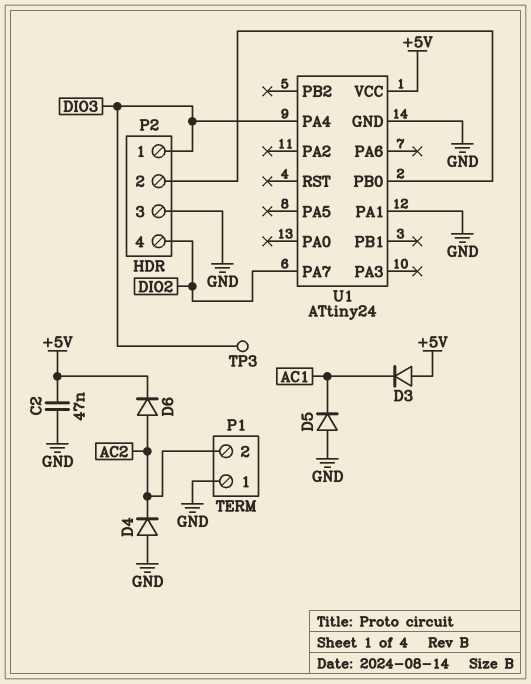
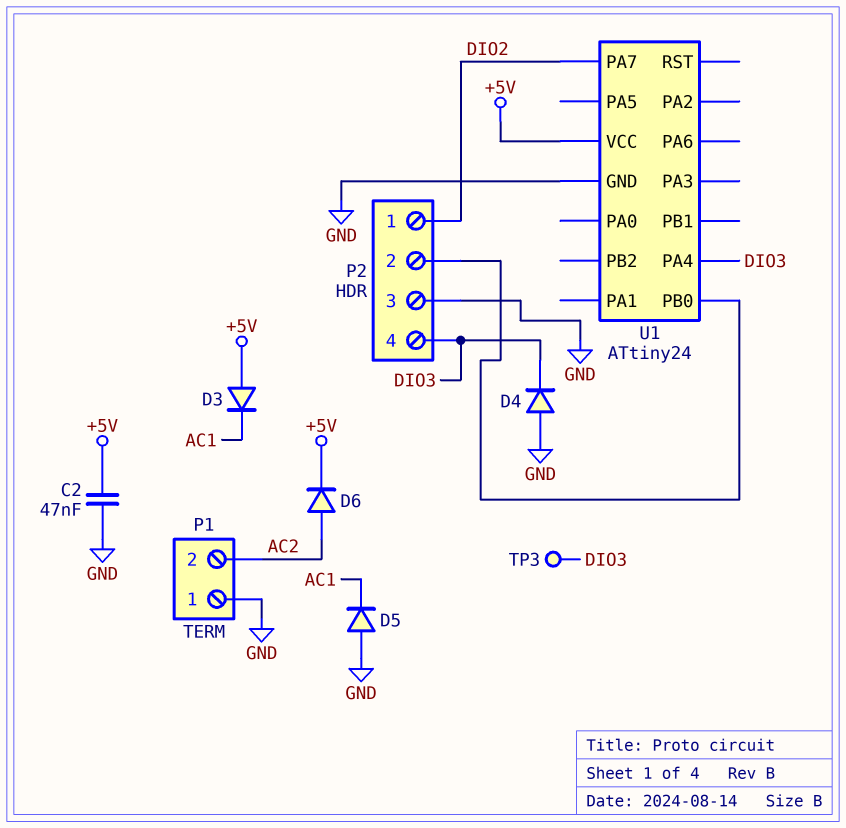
D4: diode (A GND, K AC2) -> diode (A GND, K DIO3)
P2 pin 1: DIO3 -> DIO2
P2 pin 4: DIO2 -> DIO3
U1 pin PA1: GND -> none

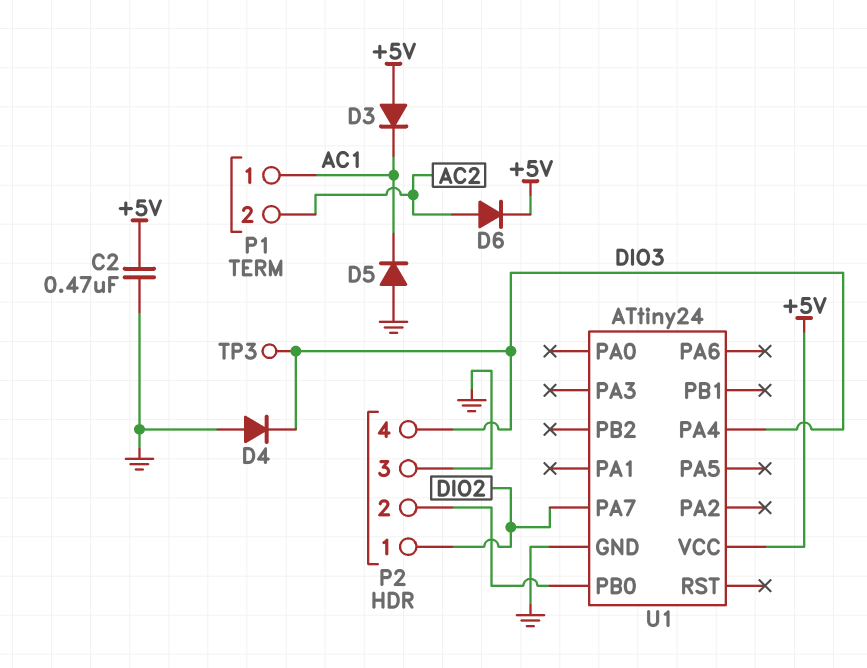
C2: 47nF (+5V, GND) -> 470nF (+5V, GND)
P1 pin 1: GND -> AC1

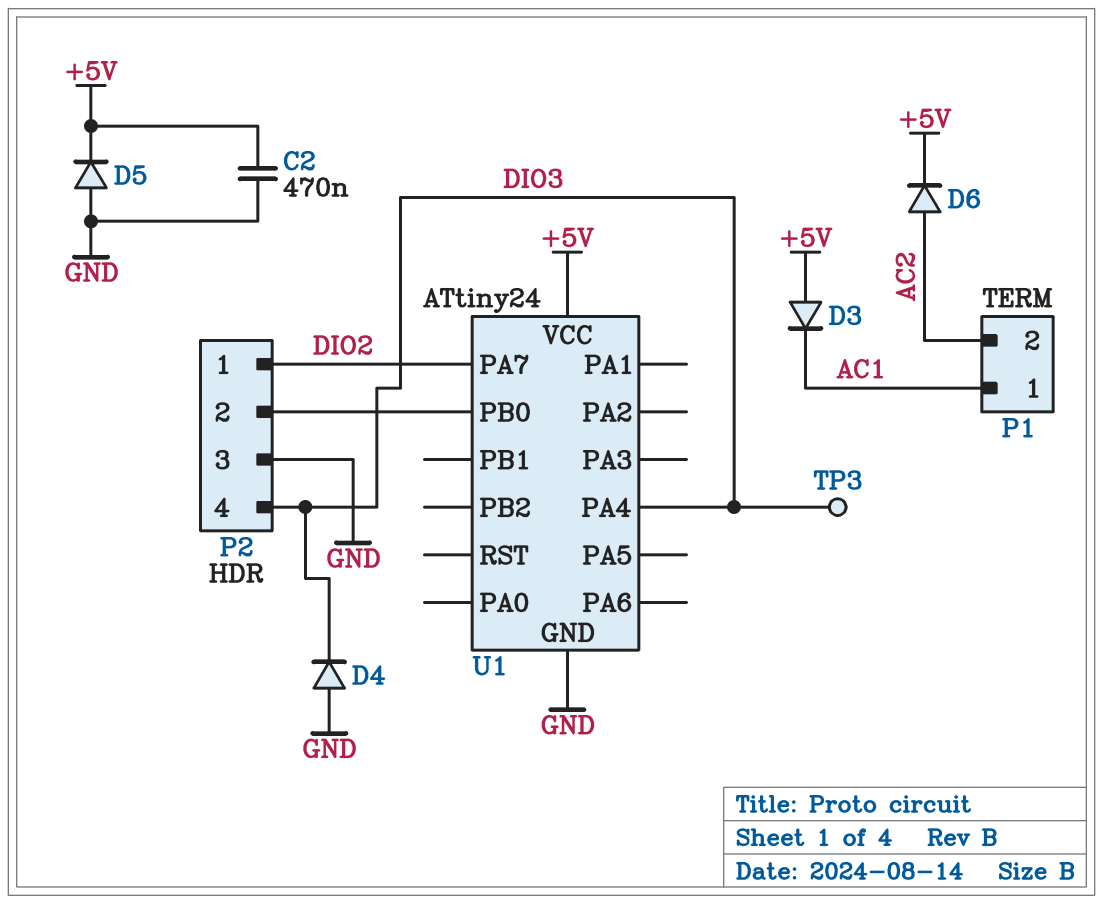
D5: diode (A GND, K AC1) -> diode (A GND, K +5V)

